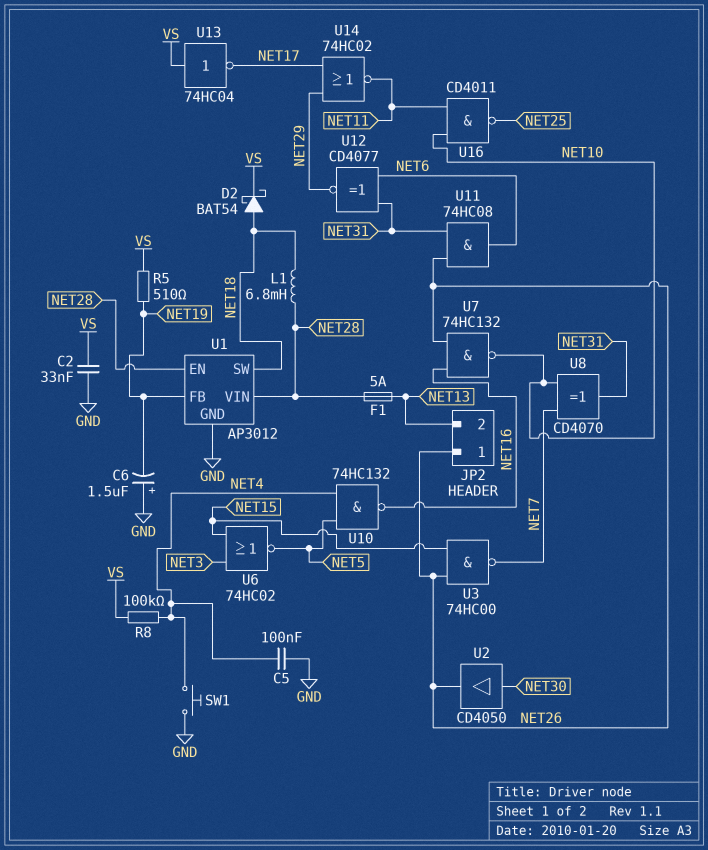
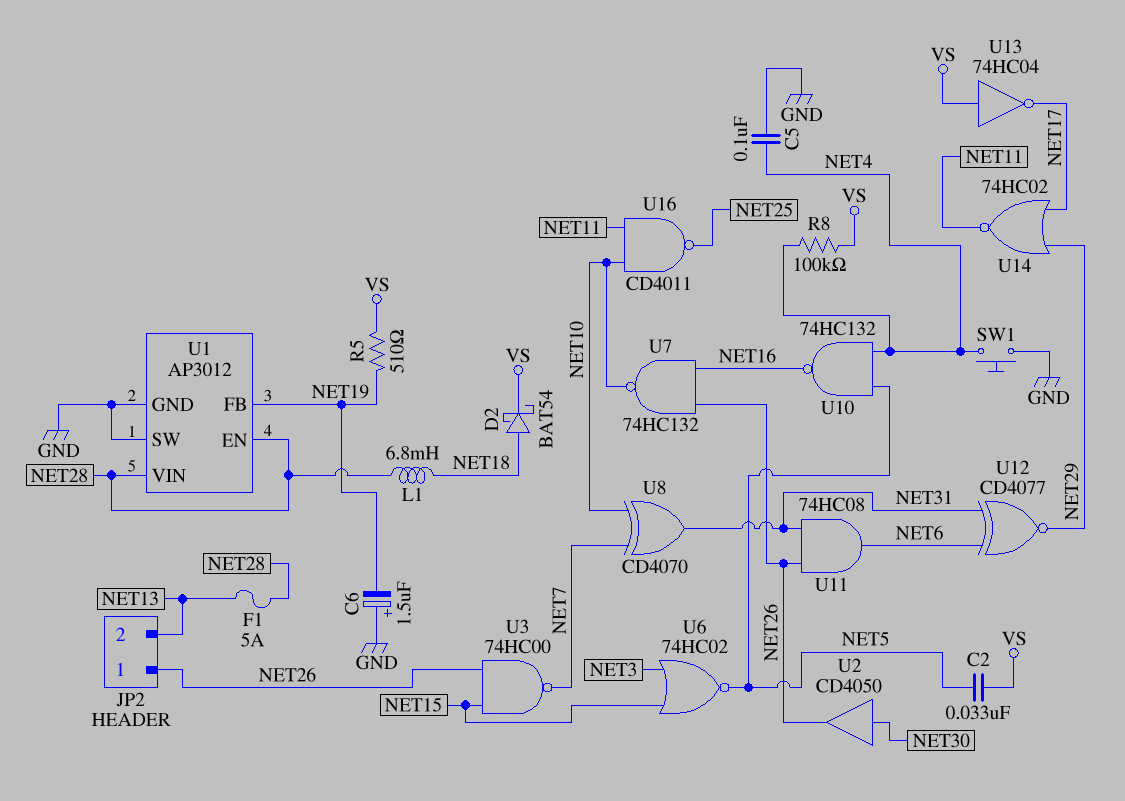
C2: 33nF (GND, VS) -> 33nF (NET5, VS)
U1 pin SW: NET18 -> GND

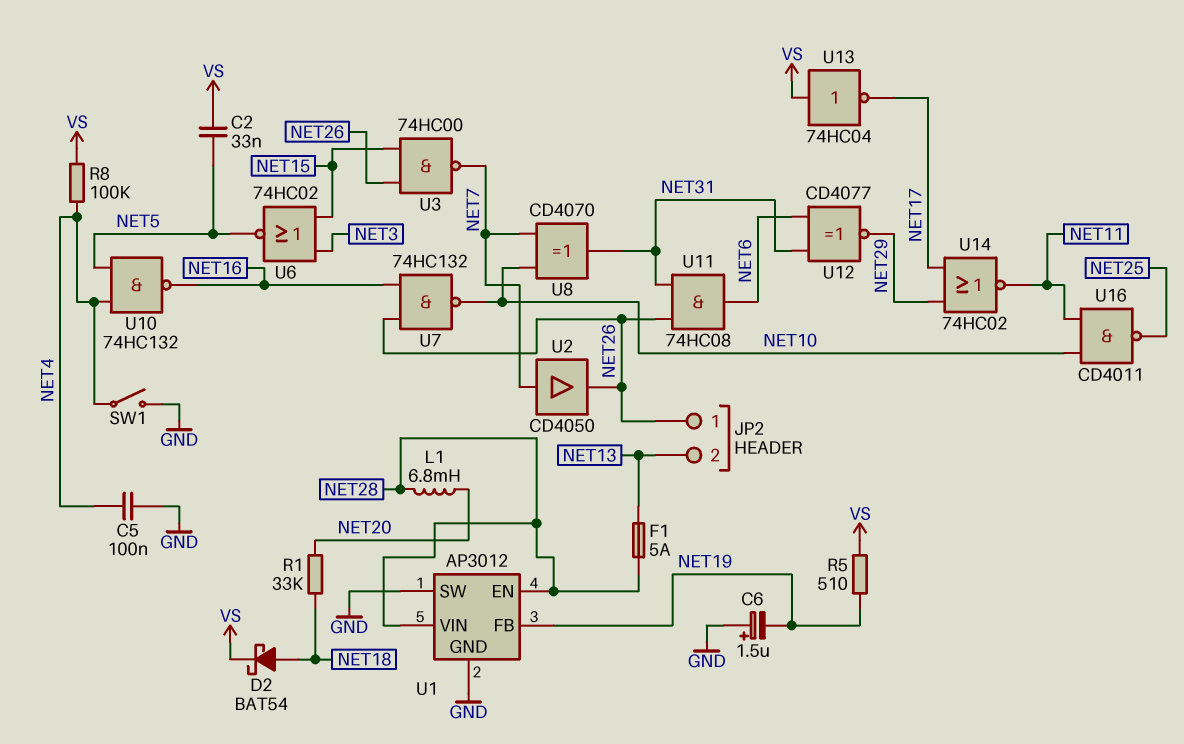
L1: 6.8mH (NET18, NET28) -> 6.8mH (NET20, NET28)
R1: none -> 33k (NET18, NET20)
SW1: button (GND, NET4) -> switch (GND, NET4)
U2: buffer CD4050 (in NET30, out NET26) -> buffer CD4050 (in NET7, out NET26)

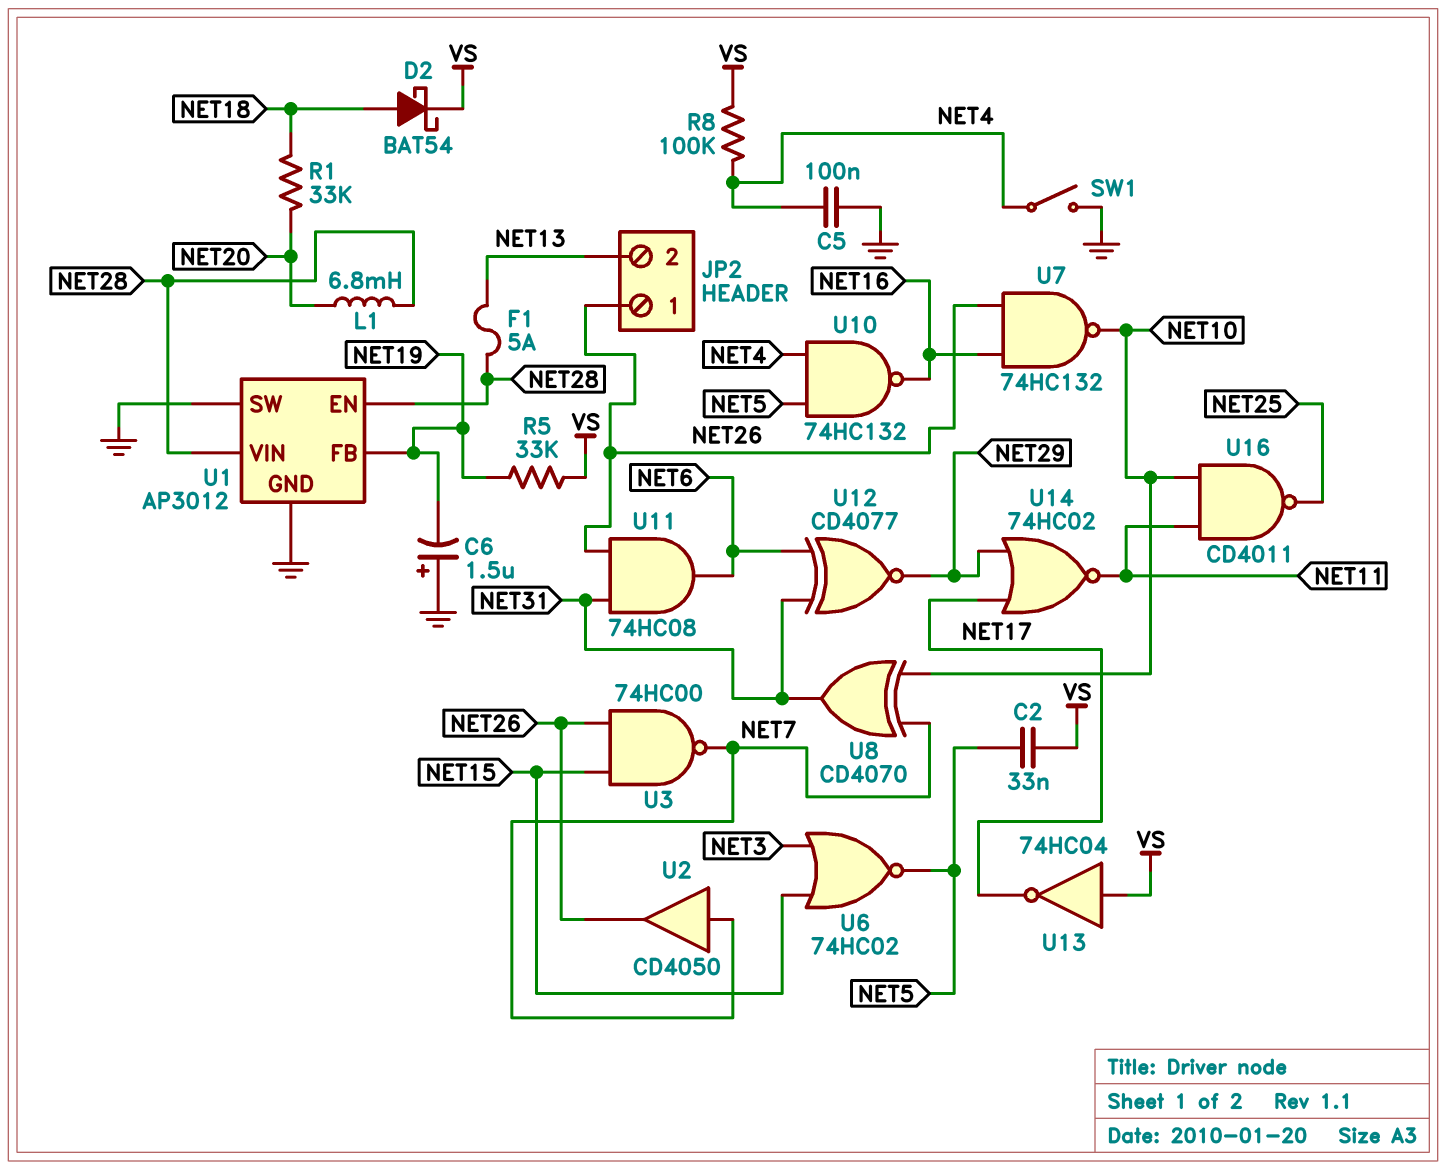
R5: 510 (NET19, VS) -> 33k (NET19, VS)

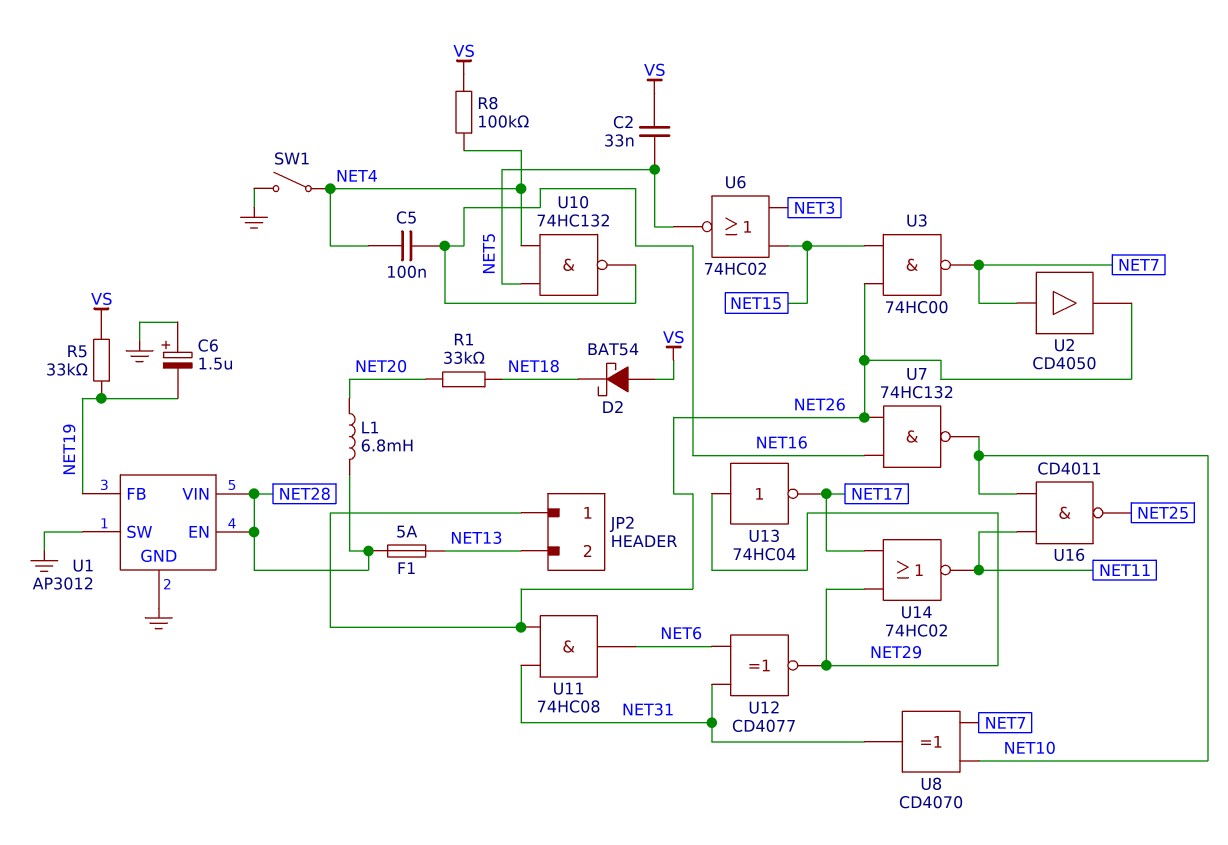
C5: 100nF (GND, NET4) -> 100nF (NET4, NET16)
D2: schottky BAT54 (A NET18, K VS) -> schottky BAT54 (A VS, K NET18)
U13: NOT 74HC04 (in VS, out NET17) -> NOT 74HC04 (in NET29, out NET17)

